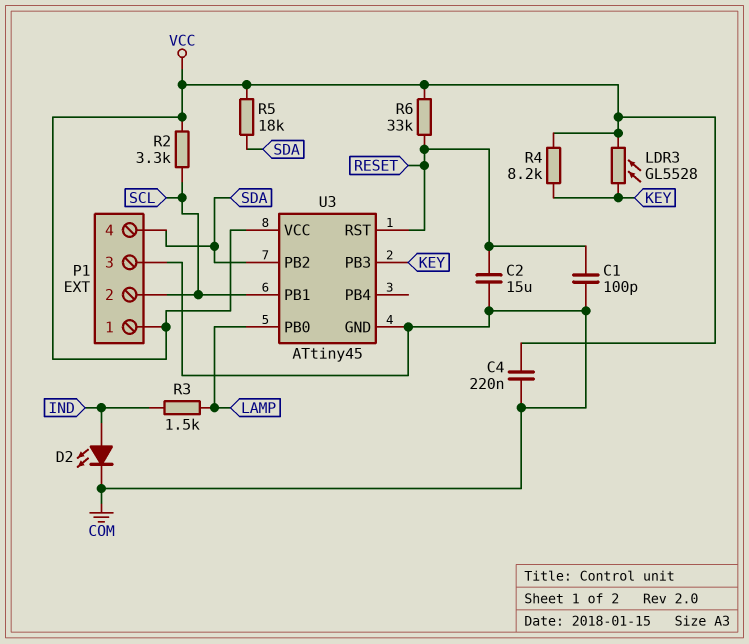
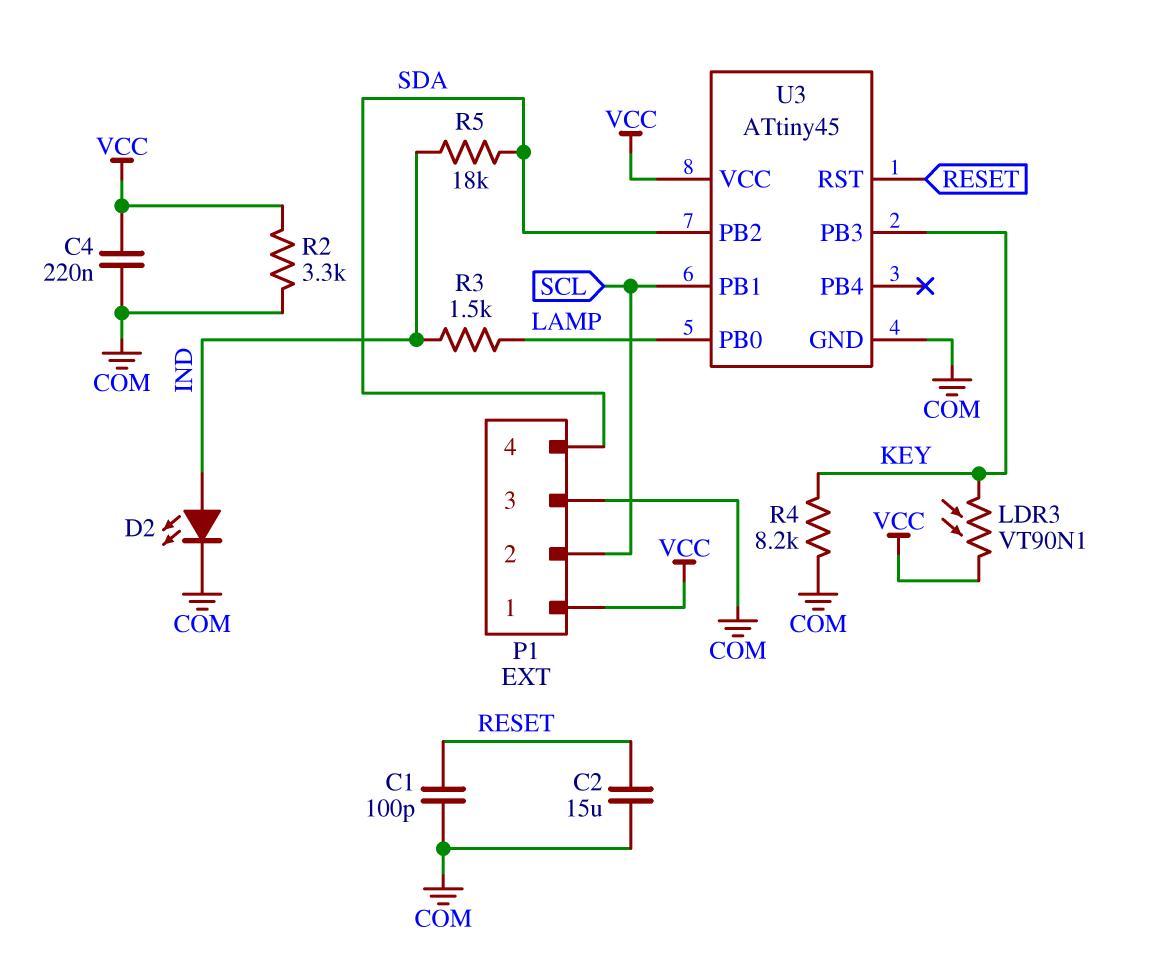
LDR3: GL5528 (KEY, VCC) -> VT90N1 (KEY, VCC)
R2: 3.3k (SCL, VCC) -> 3.3k (COM, VCC)
R4: 8.2k (KEY, VCC) -> 8.2k (COM, KEY)
R5: 18k (SDA, VCC) -> 18k (IND, SDA)
R6: 33k (RESET, VCC) -> none

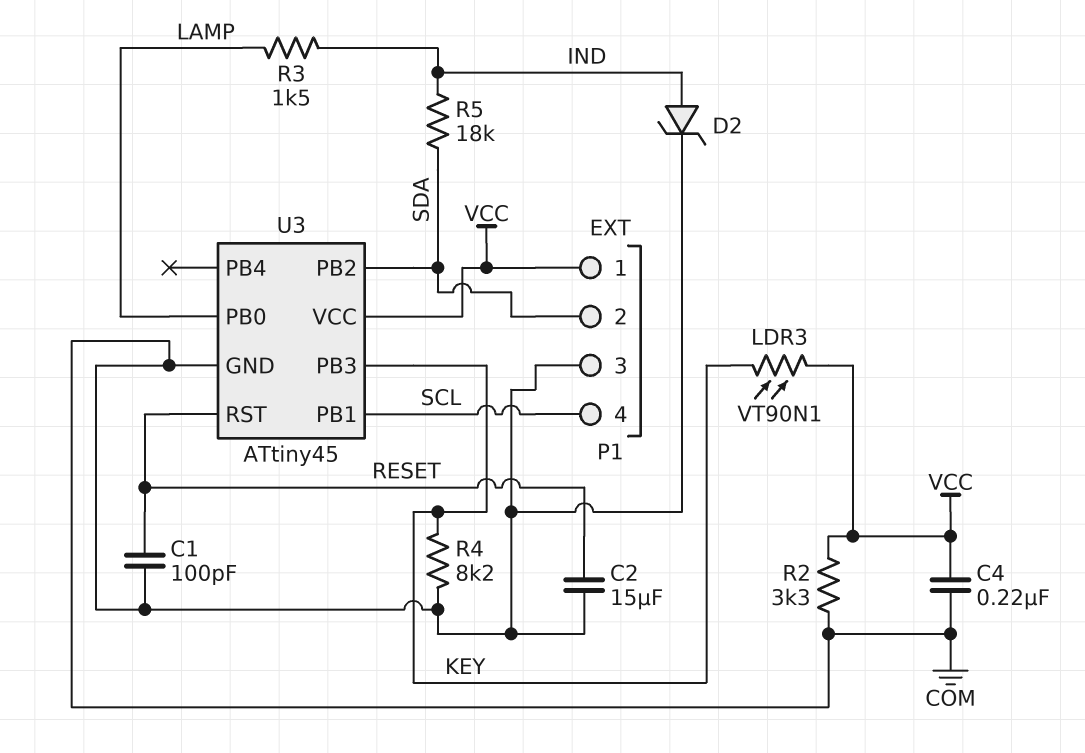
D2: LED (A IND, K COM) -> zener (A IND, K COM)
P1 pin 2: SCL -> SDA
P1 pin 4: SDA -> SCL

